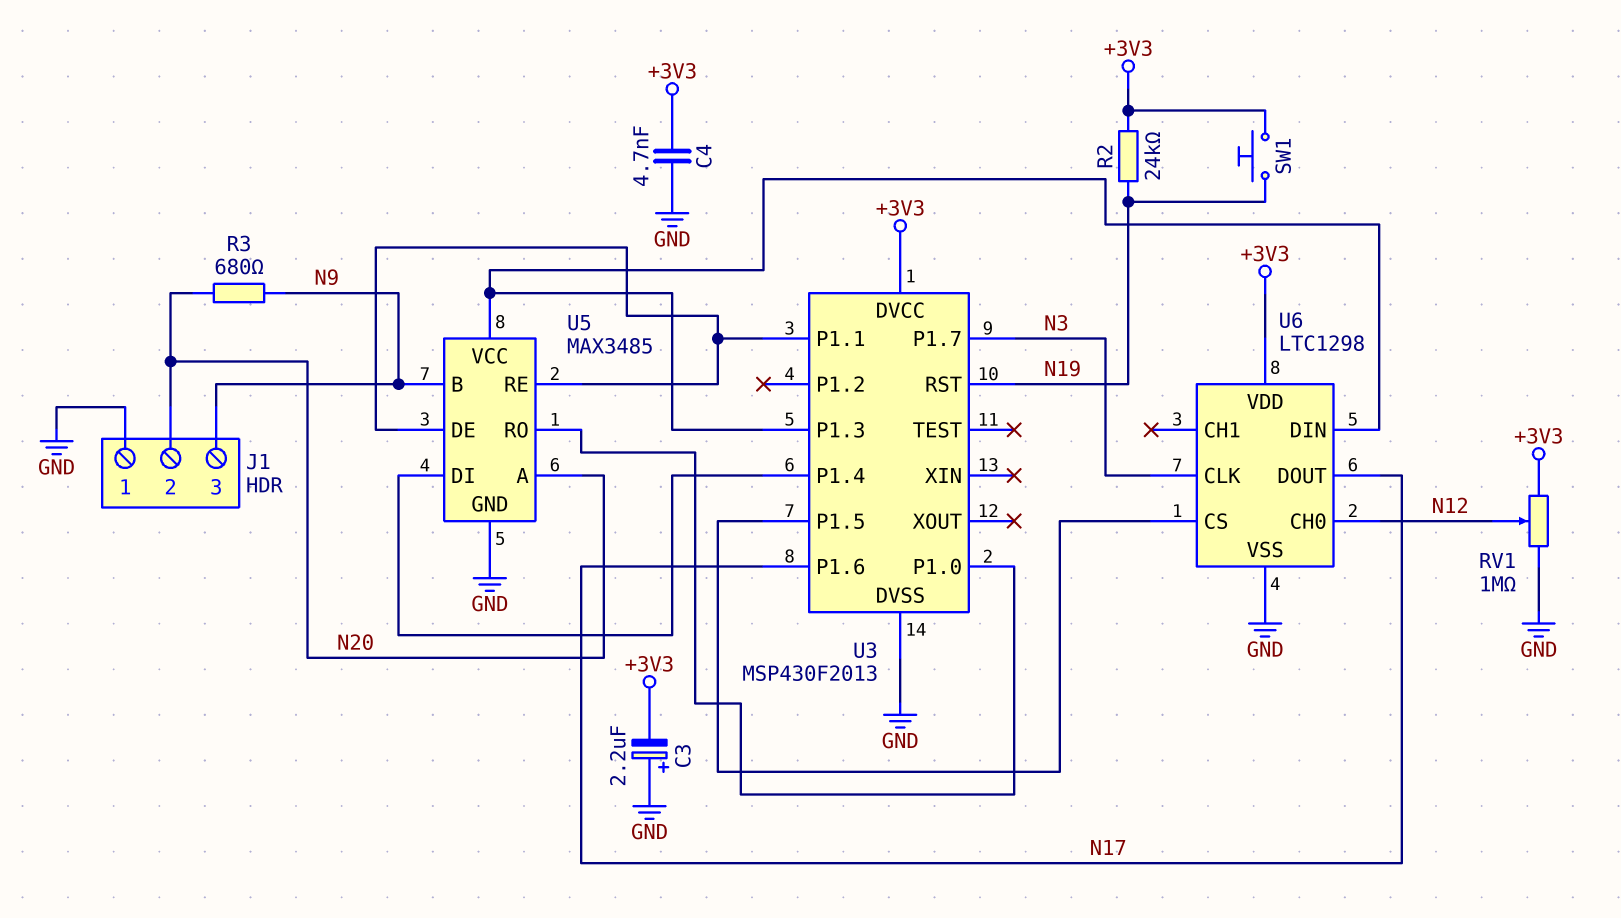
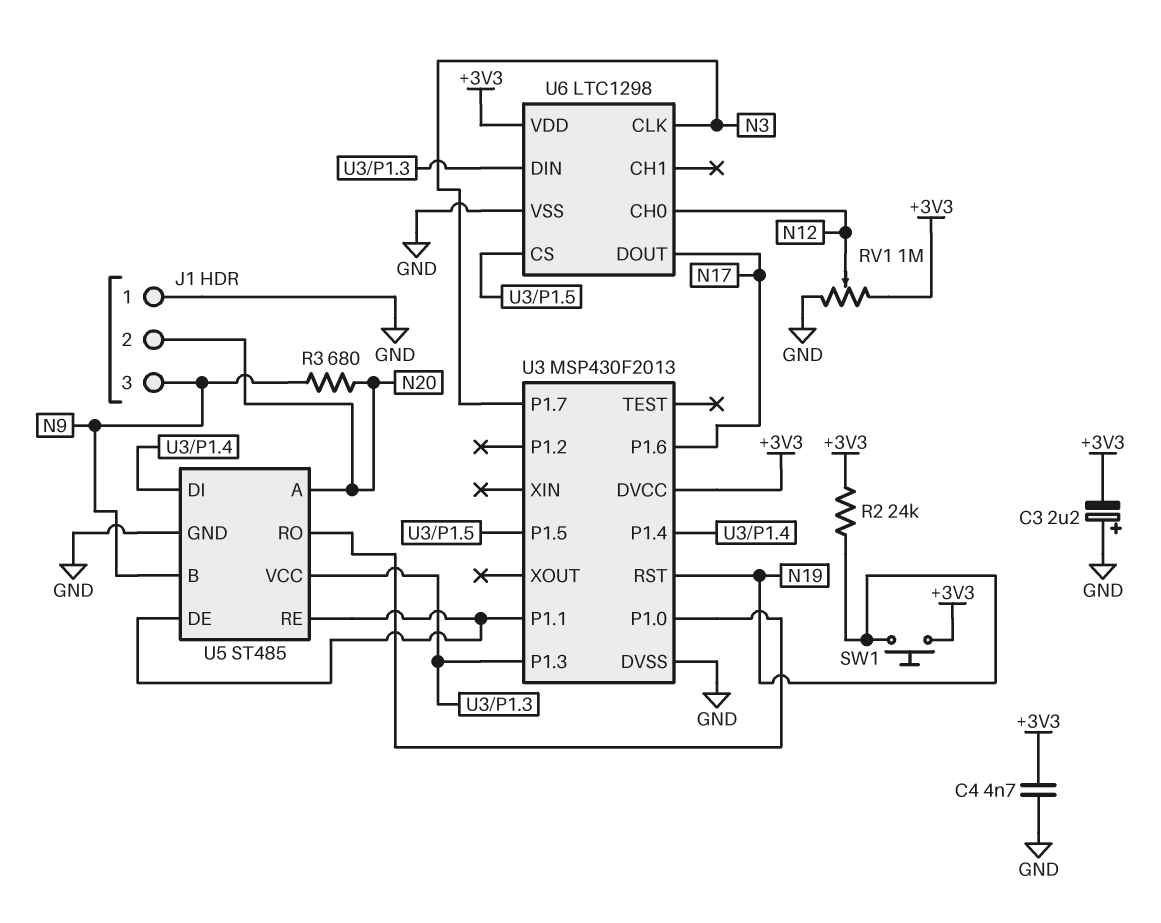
U5: MAX3485 -> ST485

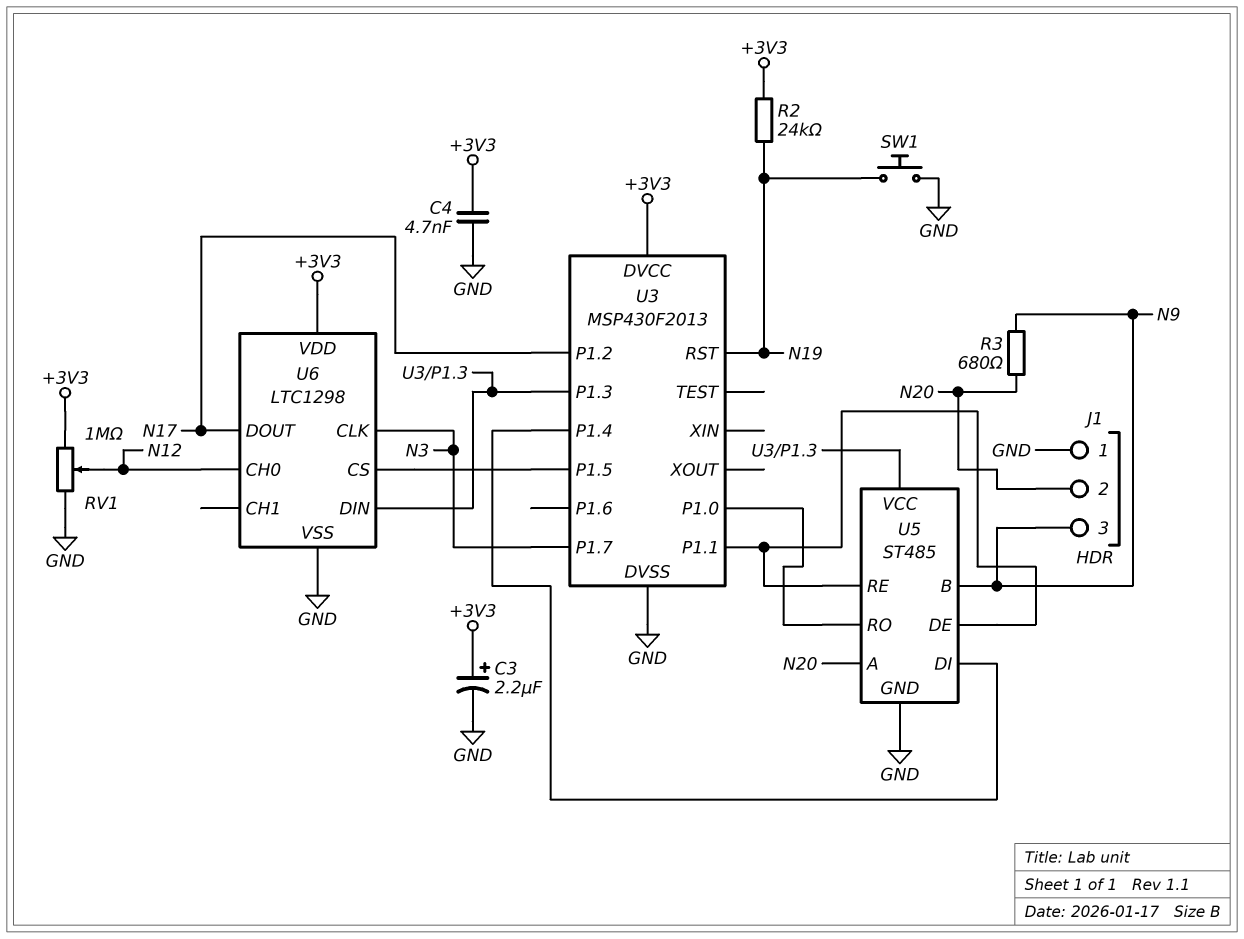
C3: 2.2uF (plus GND, minus +3V3) -> 2.2uF (plus +3V3, minus GND)
SW1: button (+3V3, N19) -> button (GND, N19)
U3 pin P1.2: none -> N17
U3 pin P1.6: N17 -> none

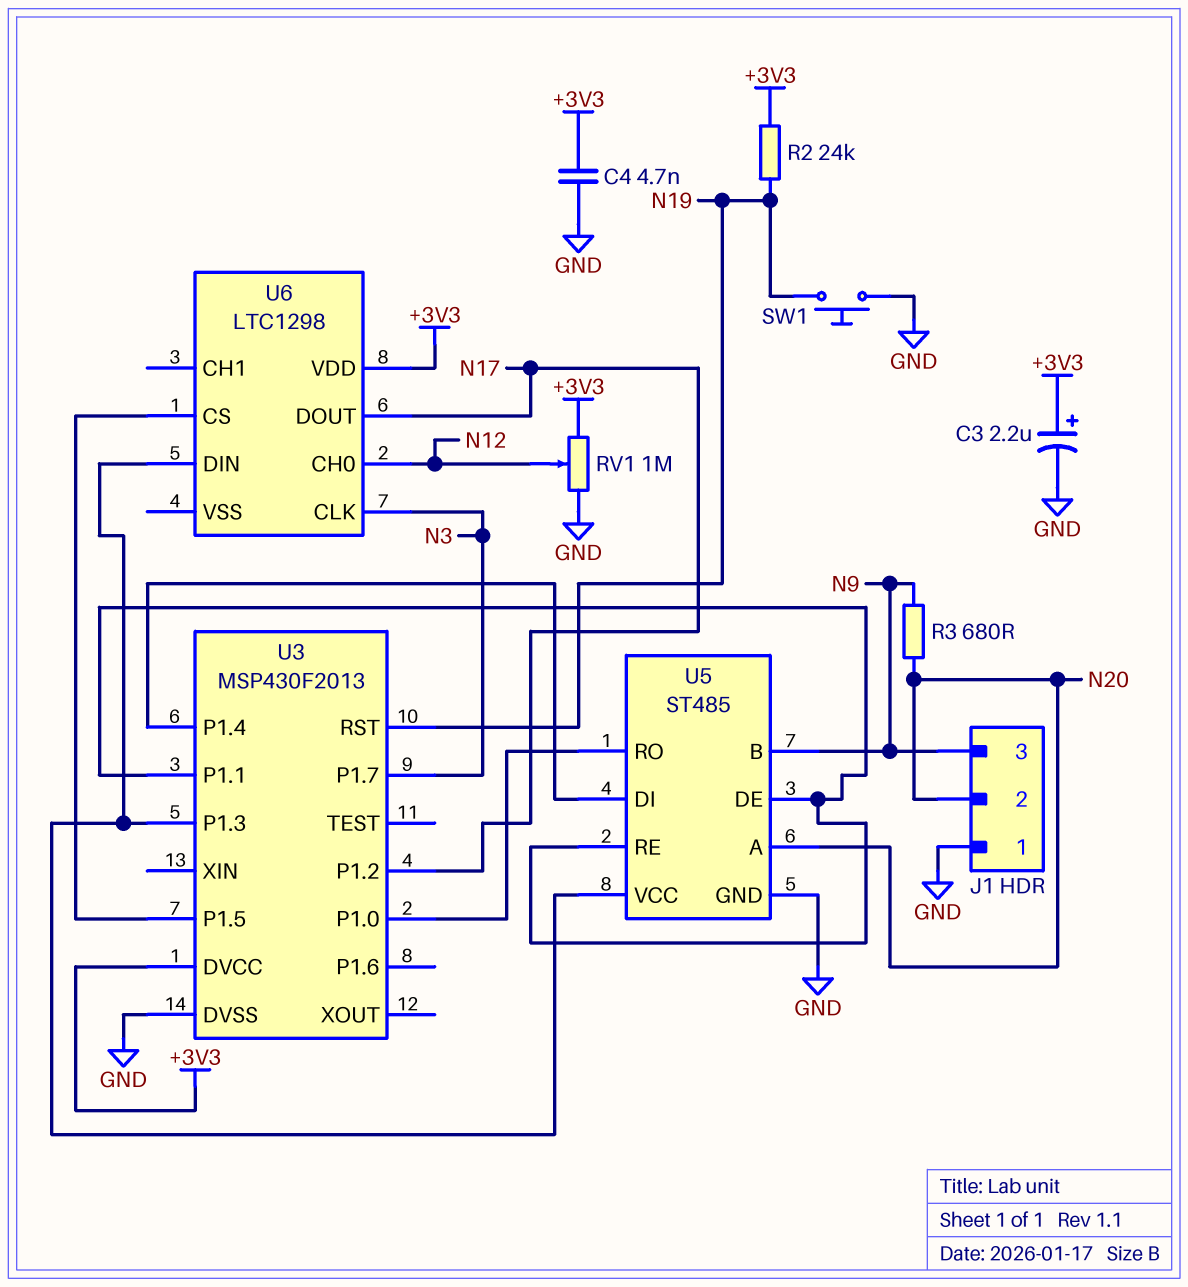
U6 pin VSS: GND -> none

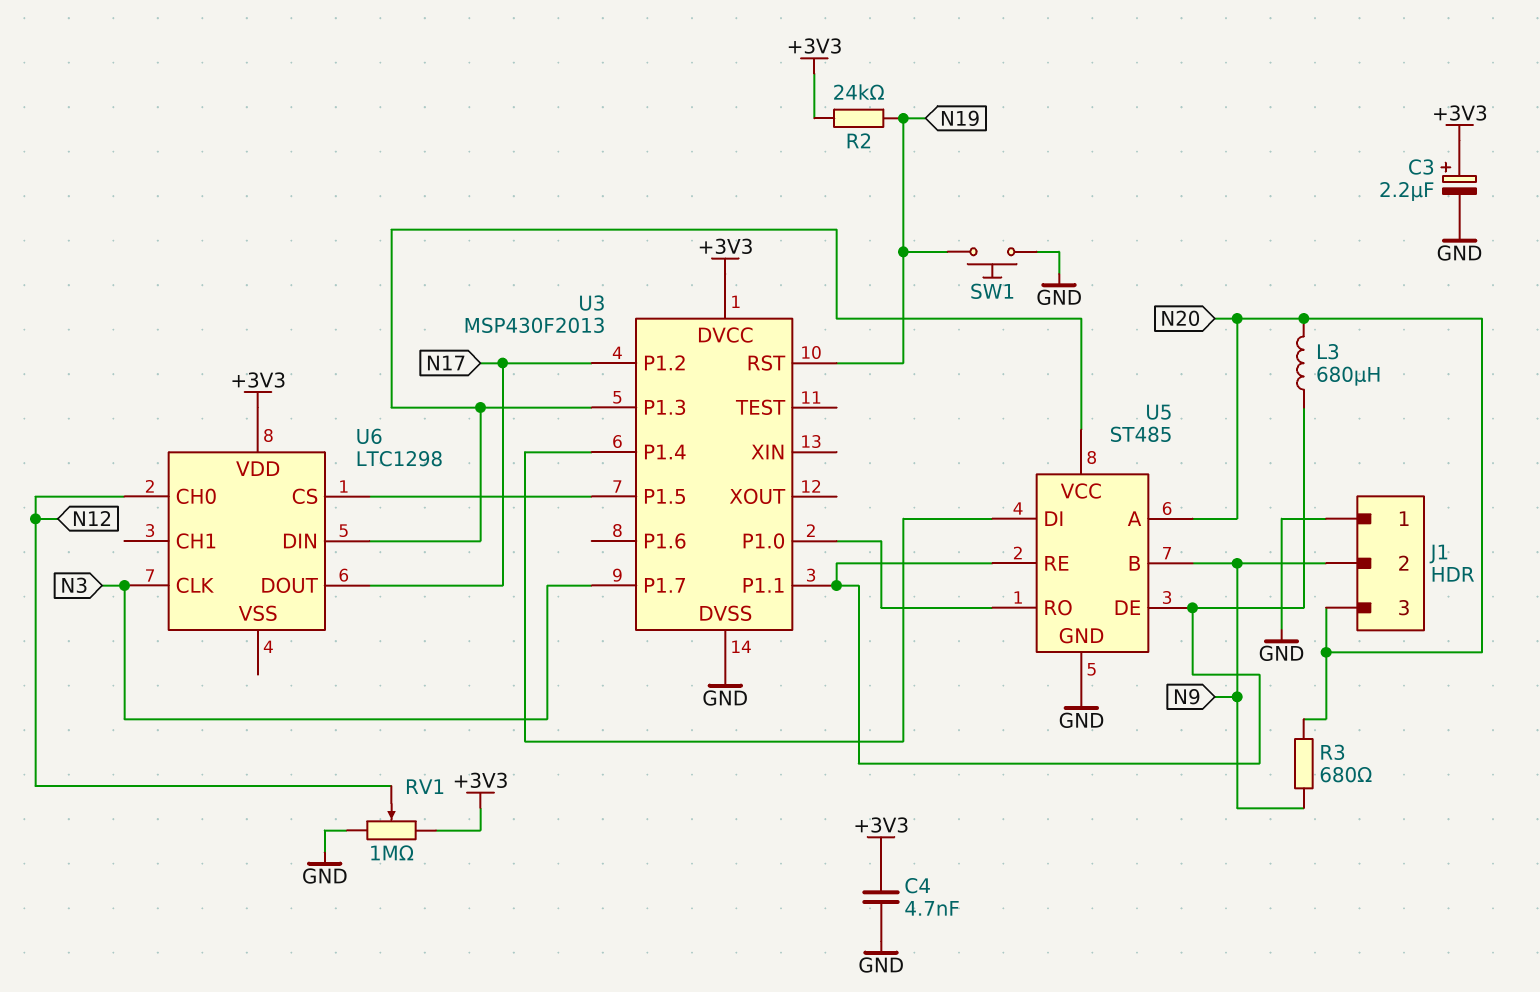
J1 pin 2: N20 -> N9
J1 pin 3: N9 -> N20
L3: none -> 680uH (N20, U3/P1.1)

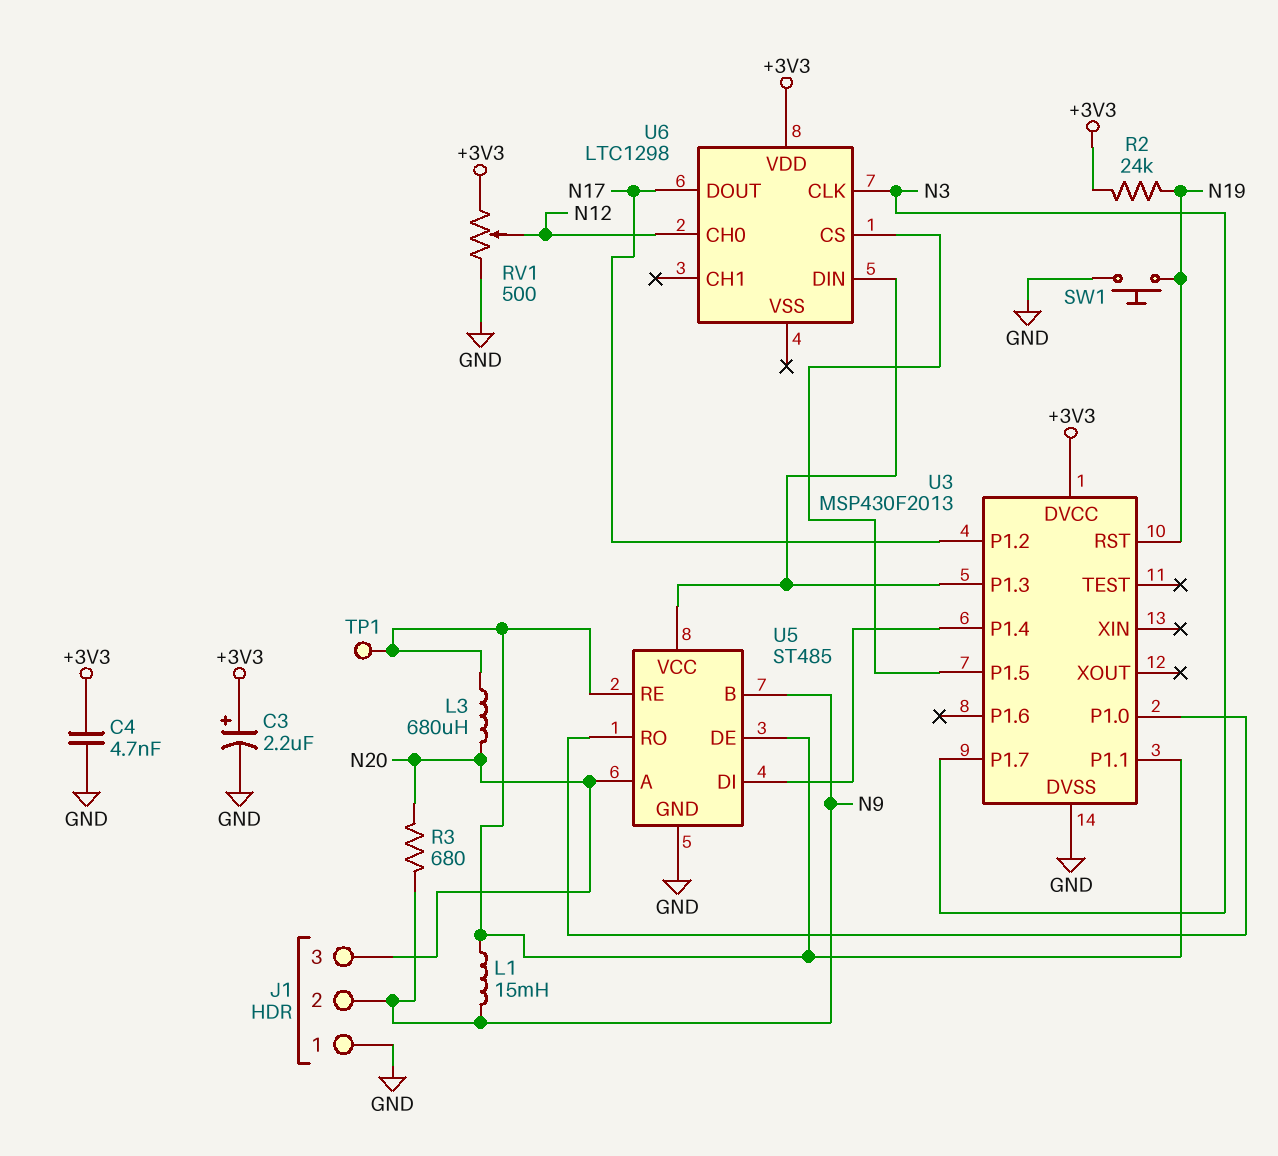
L1: none -> 15mH (N9, U3/P1.1)
RV1: 1M (+3V3, GND, wiper N12) -> 500 (+3V3, GND, wiper N12)
TP1: none -> test point (U3/P1.1)

